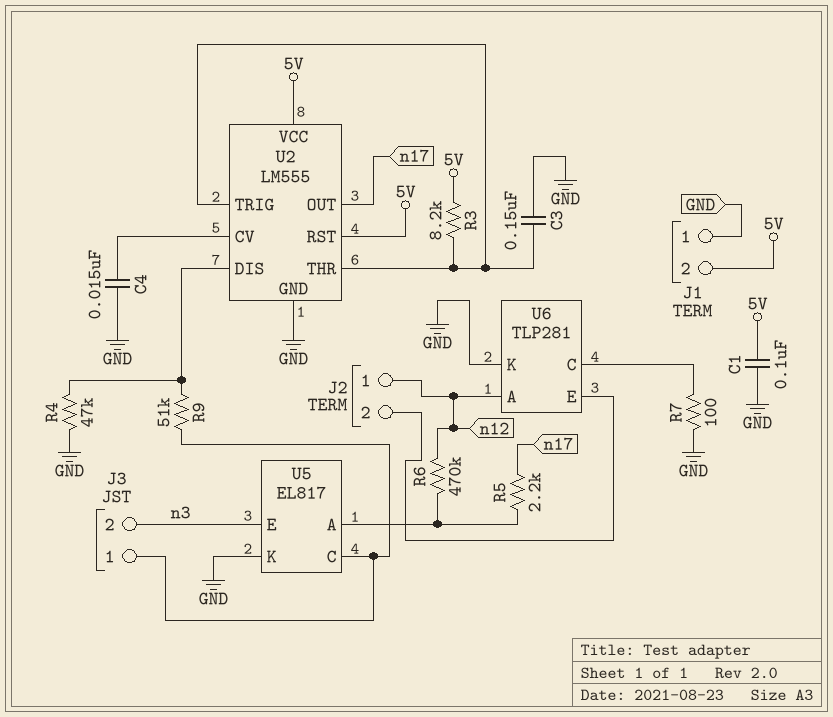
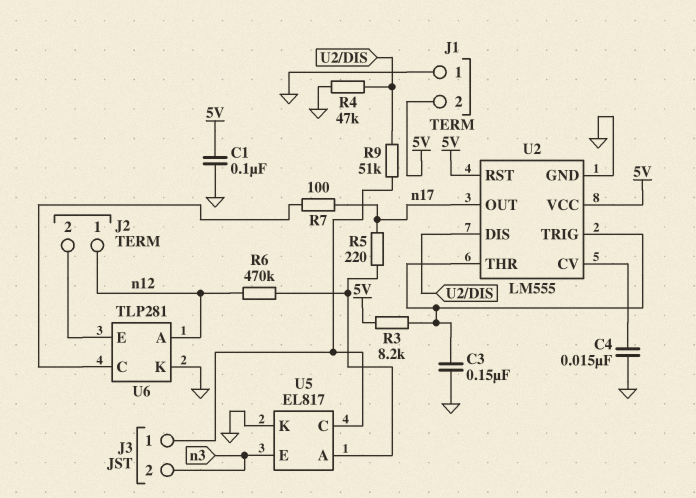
R5: 2.2k (U5/A, n17) -> 220 (U5/A, n17)
R7: 100 (GND, U6/C) -> 100 (U6/C, n17)

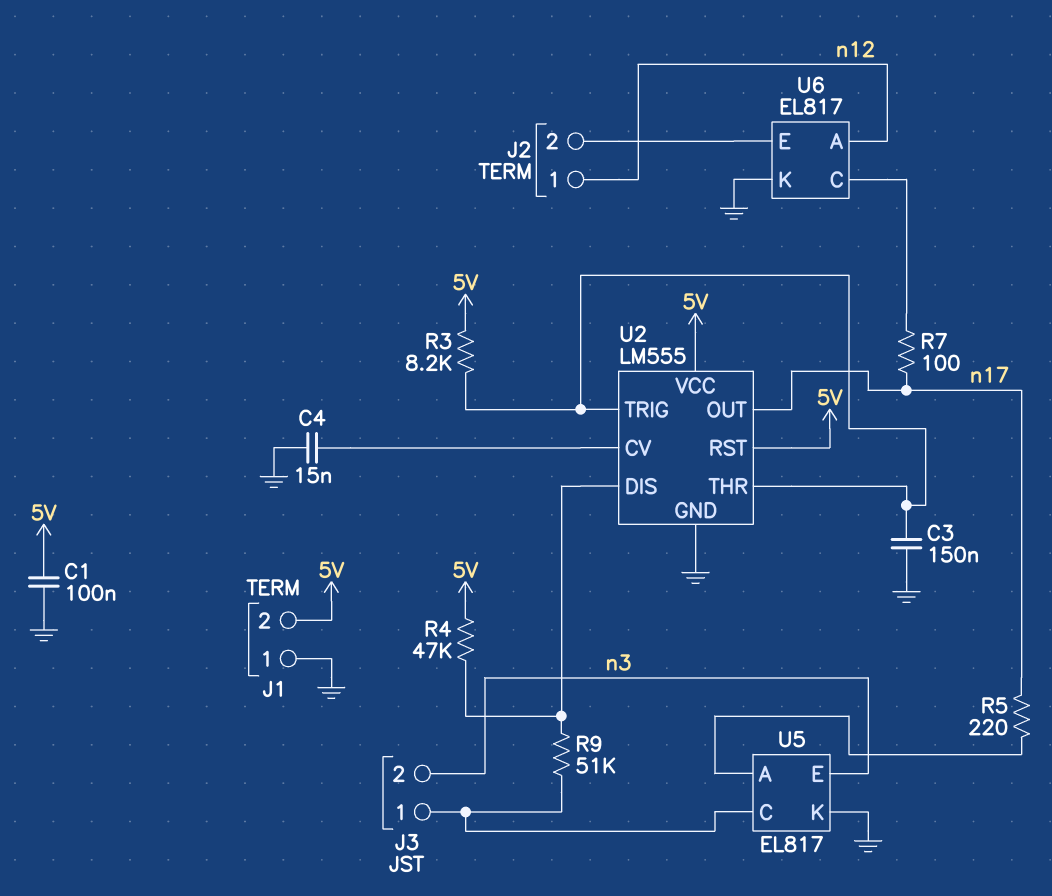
R4: 47k (GND, U2/DIS) -> 47k (5V, U2/DIS)
R6: 470k (U5/A, n12) -> none
U6: TLP281 -> EL817

